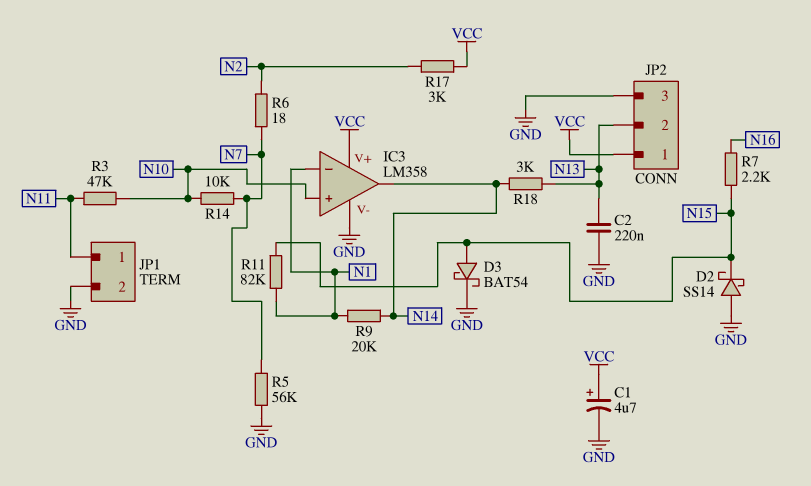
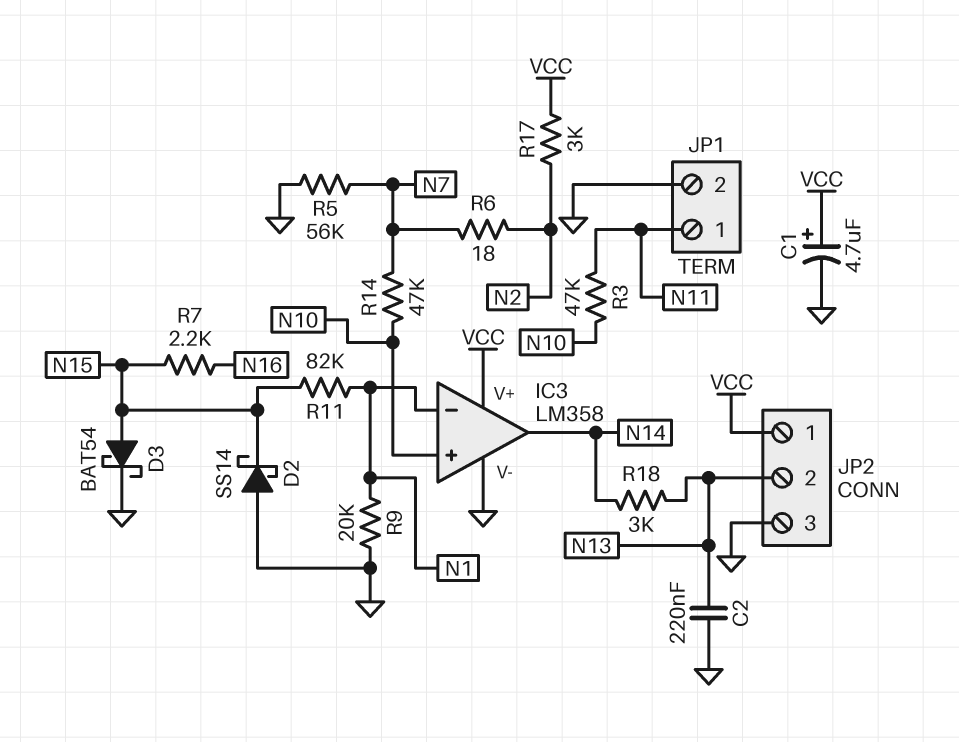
R9: 20k (N1, N14) -> 20k (GND, N1)
R14: 10k (N7, N10) -> 47k (N7, N10)

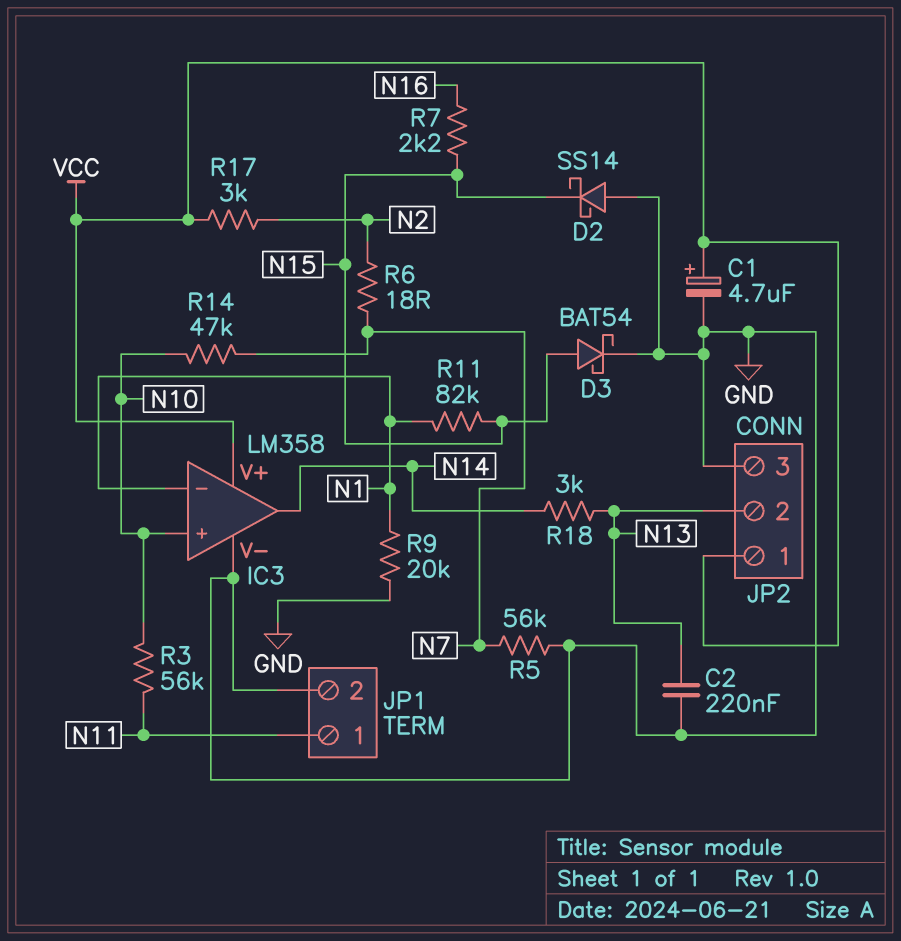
R3: 47k (N10, N11) -> 56k (N10, N11)

